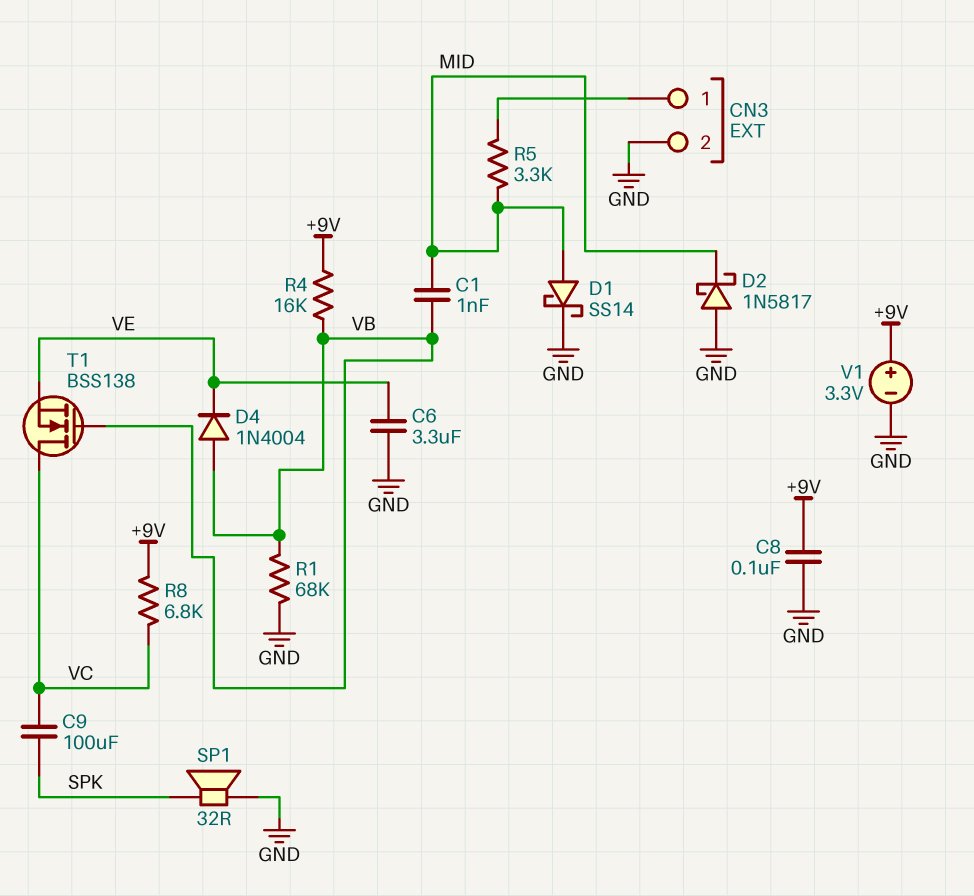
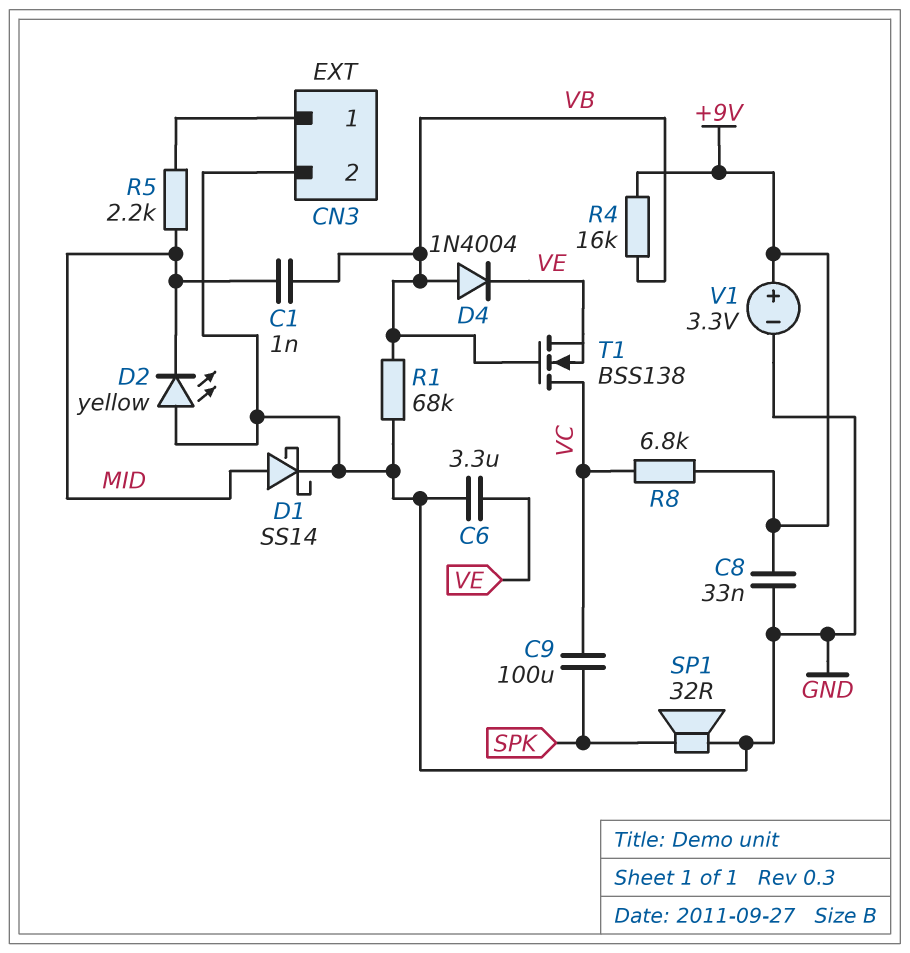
C8: 100nF (+9V, GND) -> 33nF (+9V, GND)
D2: schottky 1N5817 (A GND, K MID) -> LED yellow (A GND, K MID)
R5: 3.3k (CN3/1, MID) -> 2.2k (CN3/1, MID)

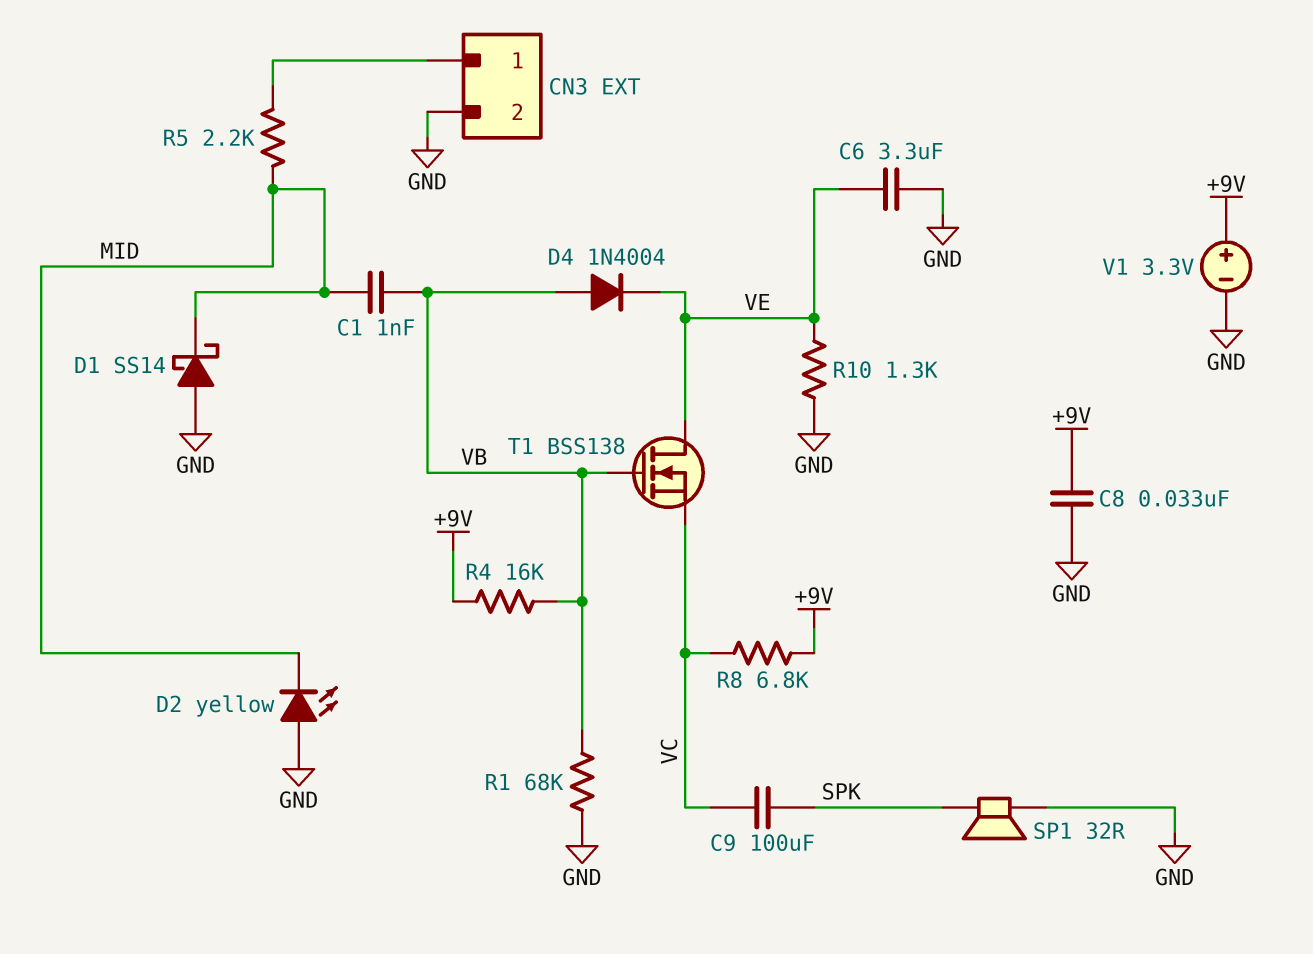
D1: schottky SS14 (A MID, K GND) -> schottky SS14 (A GND, K MID)
R10: none -> 1.3k (GND, VE)
T1: NMOS BSS138 (G VB, D VC, S VE) -> NMOS BSS138 (G VB, D VE, S VC)

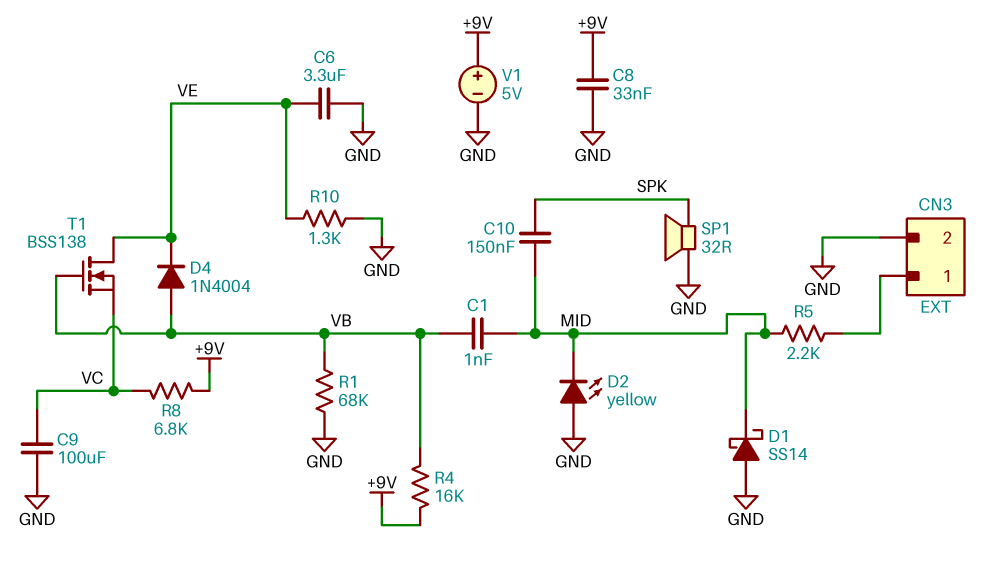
C9: 100uF (SPK, VC) -> 100uF (GND, VC)
C10: none -> 150nF (MID, SPK)
V1: 3.3V (plus +9V, minus GND) -> 5V (plus +9V, minus GND)

